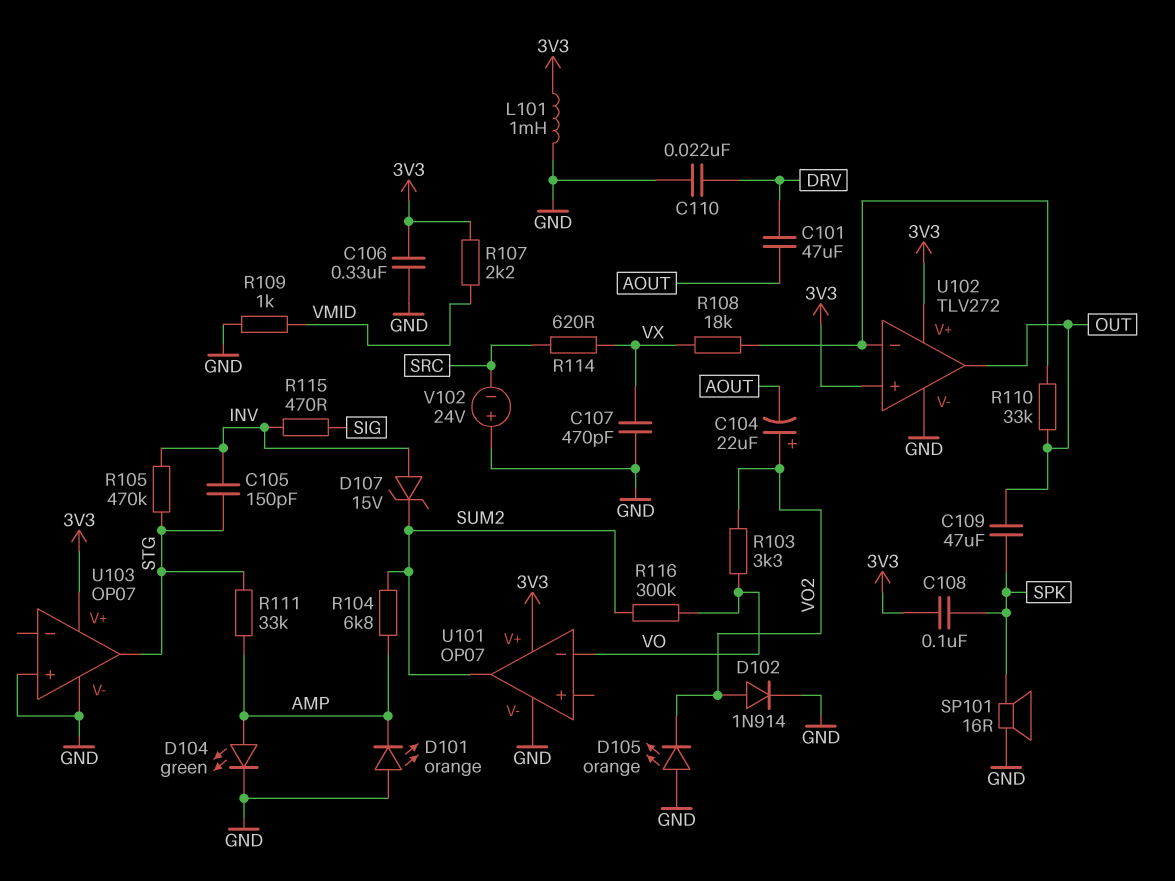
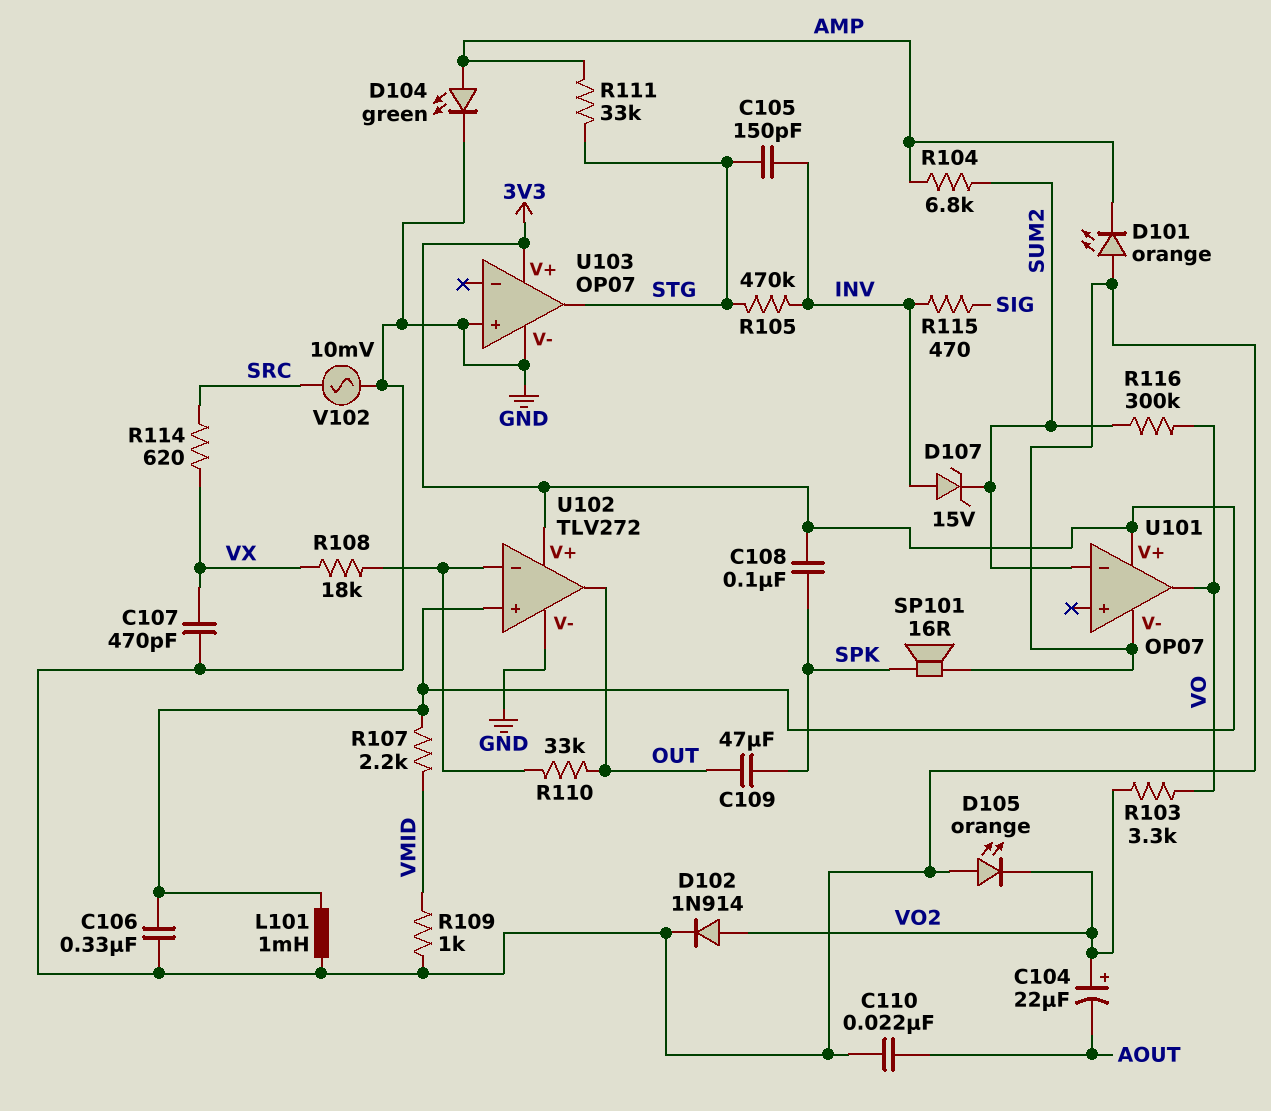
C101: 47uF (AOUT, DRV) -> none
C110: 22nF (DRV, GND) -> 22nF (AOUT, GND)
U101 pin in-: VO -> SUM2
U101 pin out: SUM2 -> VO
V102: 24V (plus GND, minus SRC) -> AC 10mV (GND, SRC)

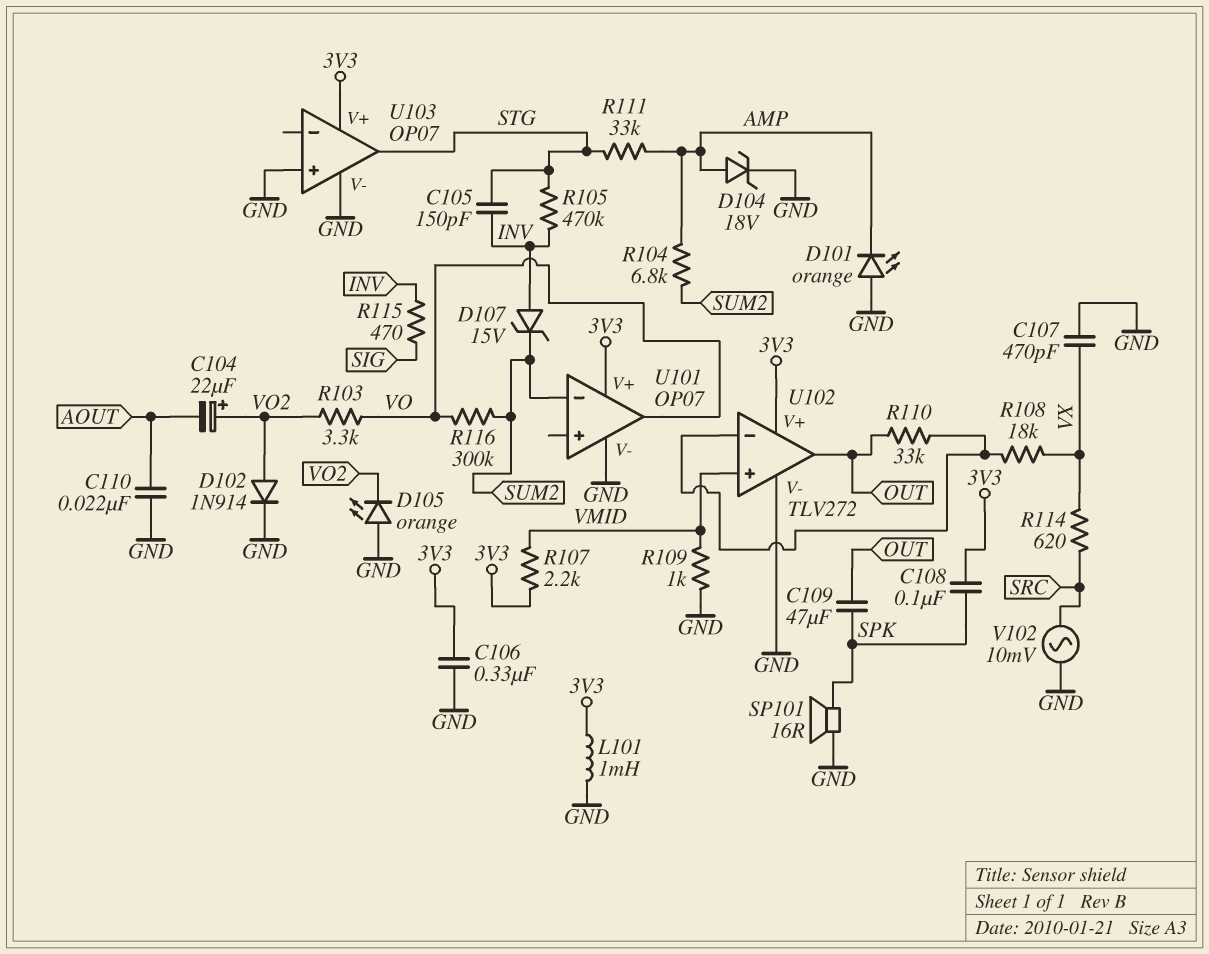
D104: LED green (A AMP, K GND) -> zener 18V (A AMP, K GND)
U102 pin in+: 3V3 -> VMID

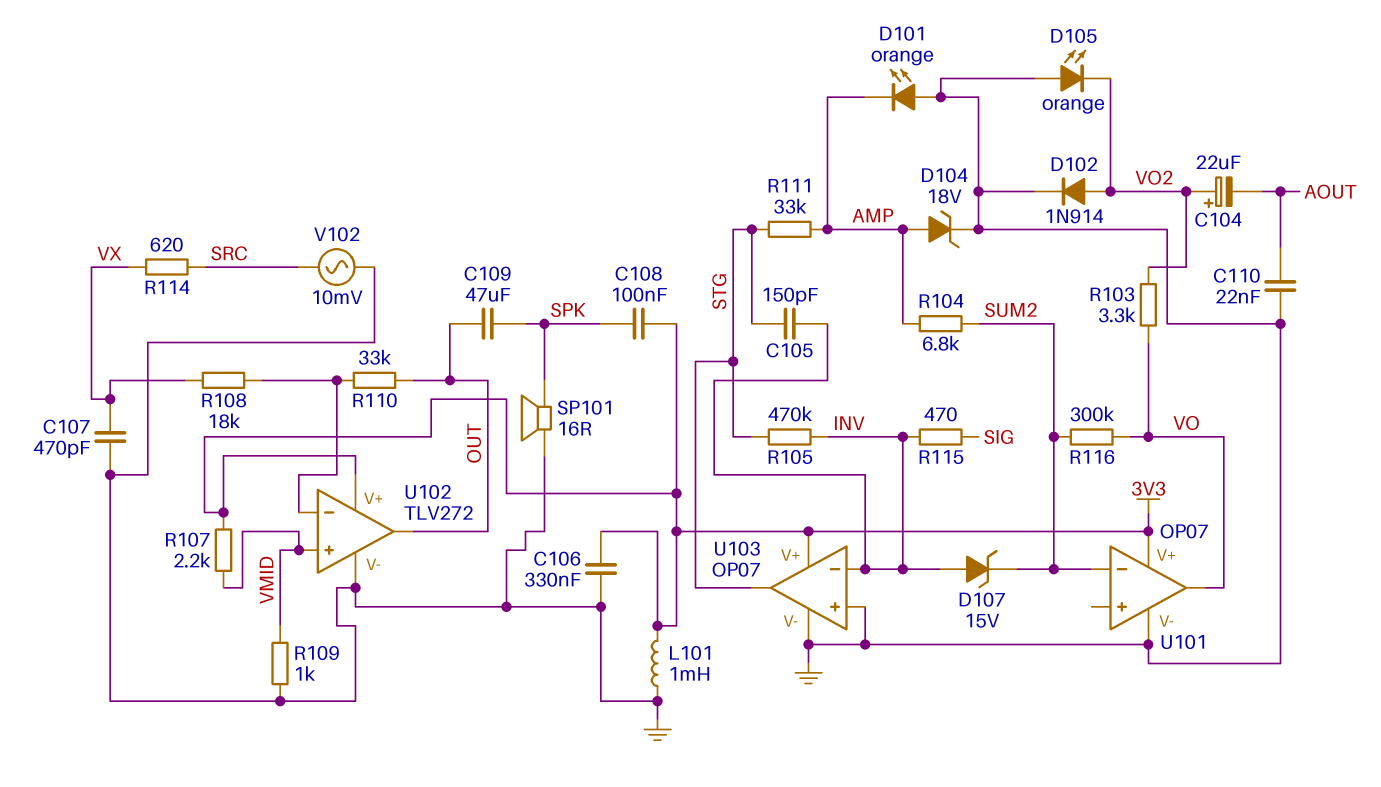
U103 pin in-: none -> INV

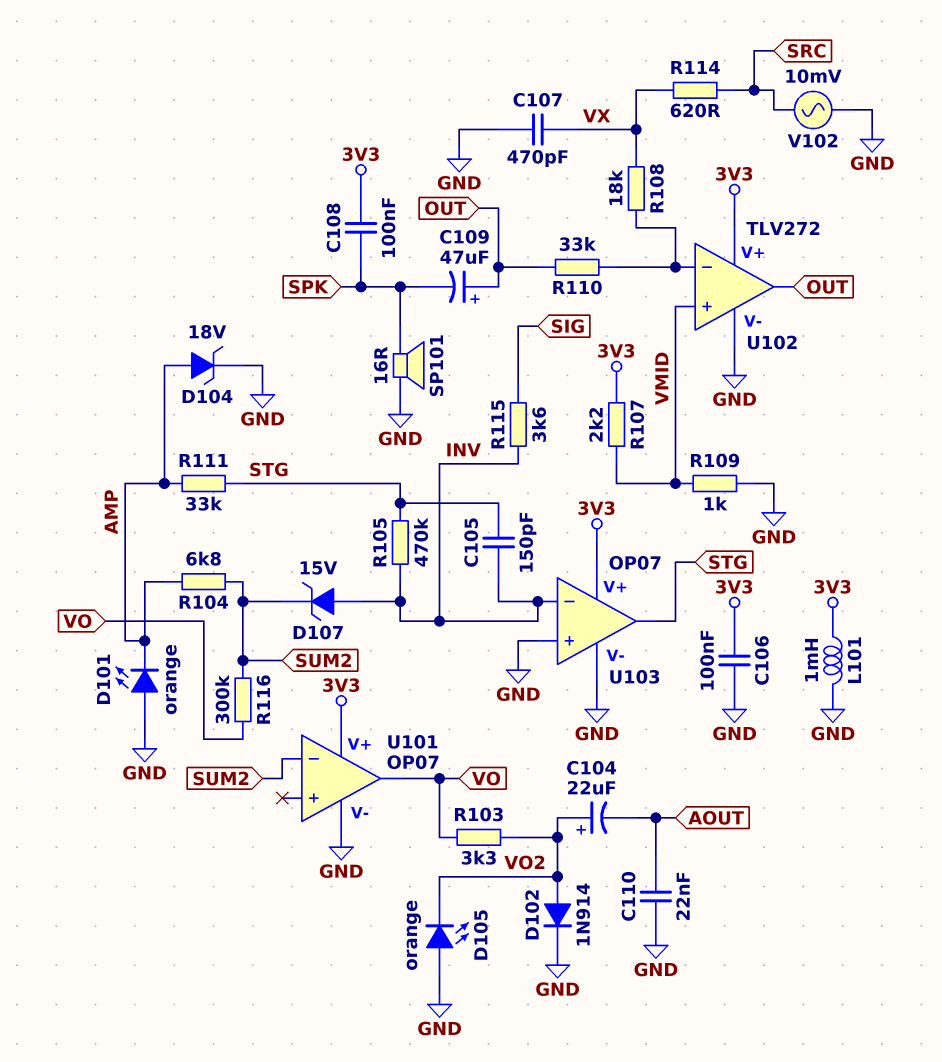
C106: 330nF (3V3, GND) -> 100nF (3V3, GND)
C109: 47uF (OUT, SPK) -> 47uF (plus OUT, minus SPK)
R115: 470 (INV, SIG) -> 3.6k (INV, SIG)

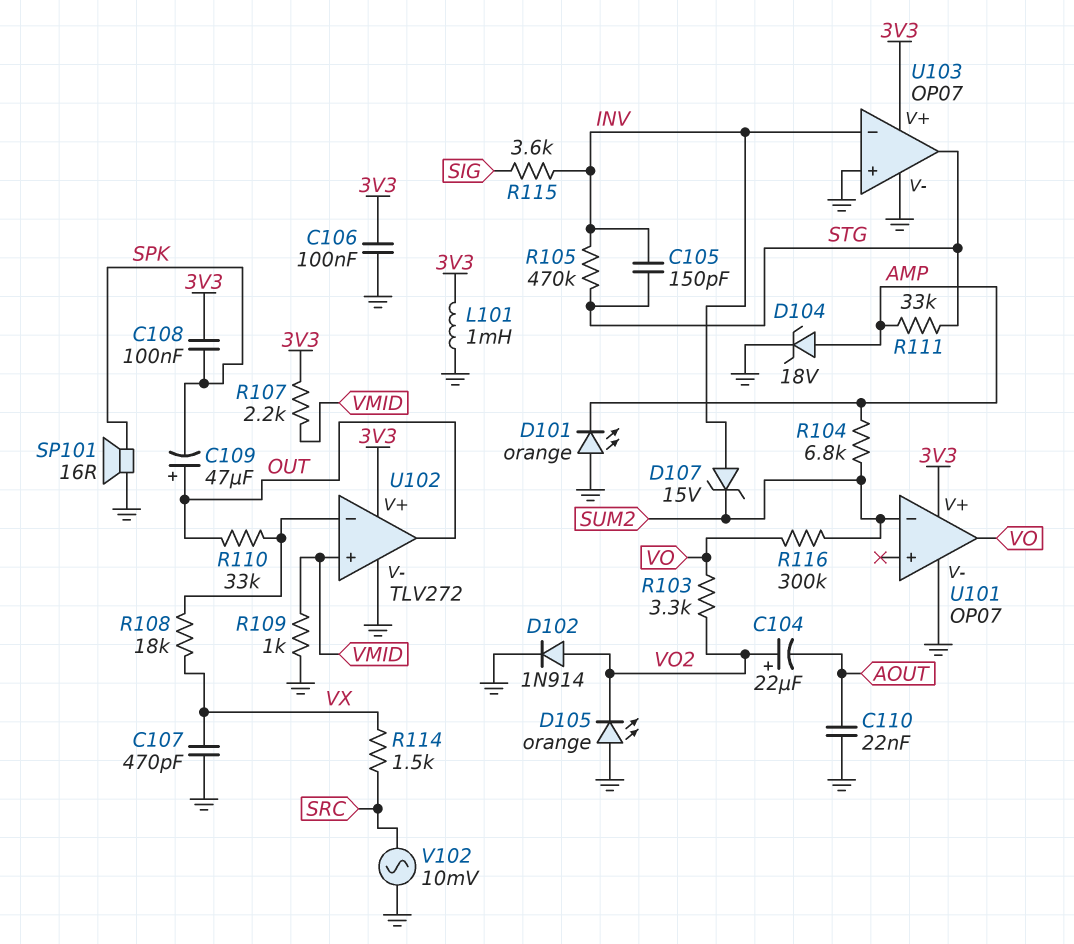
R114: 620 (SRC, VX) -> 1.5k (SRC, VX)

